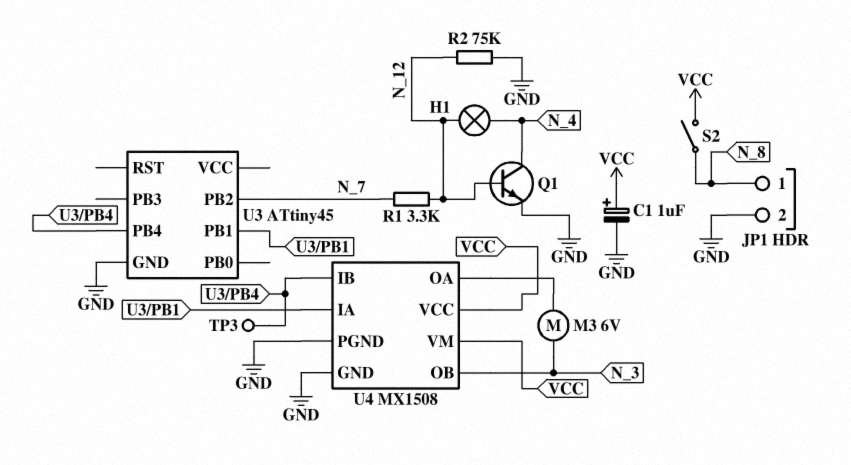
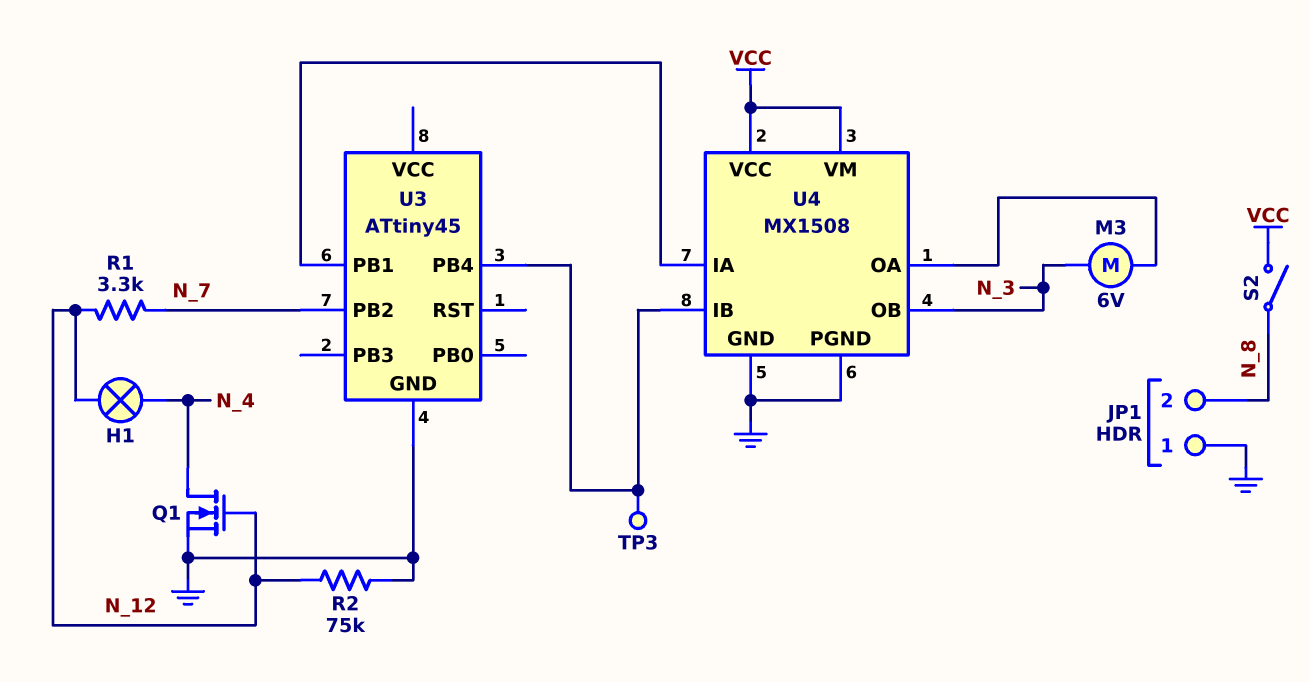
C1: 1uF (plus VCC, minus GND) -> none
JP1 pin 1: N_8 -> GND
JP1 pin 2: GND -> N_8
Q1: NPN (B N_12, C N_4, E GND) -> NMOS (G N_12, D N_4, S GND)

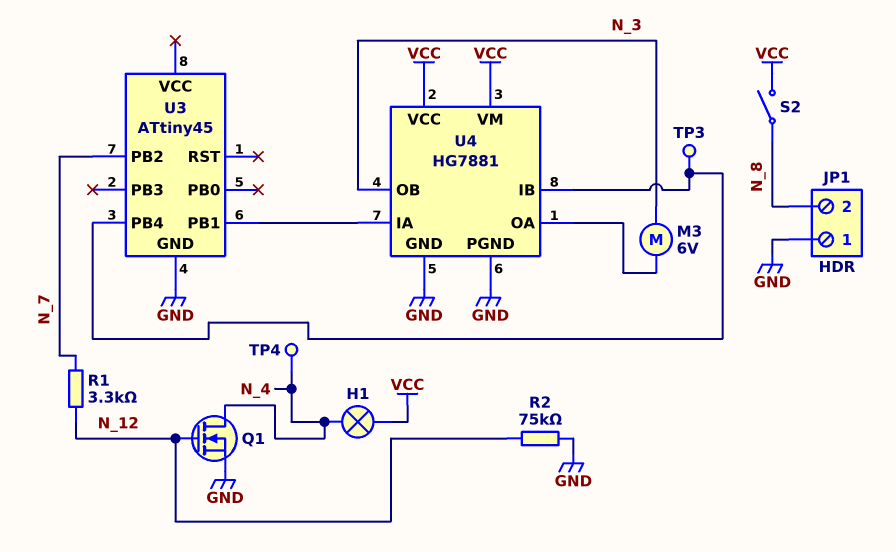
H1: lamp (N_4, N_12) -> lamp (N_4, VCC)
TP4: none -> test point (N_4)
U4: MX1508 -> HG7881

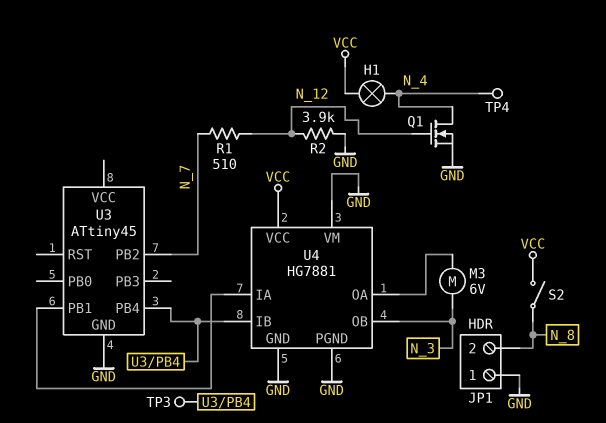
R1: 3.3k (N_7, N_12) -> 510 (N_7, N_12)
R2: 75k (GND, N_12) -> 3.9k (GND, N_12)
U4 pin VM: VCC -> GND

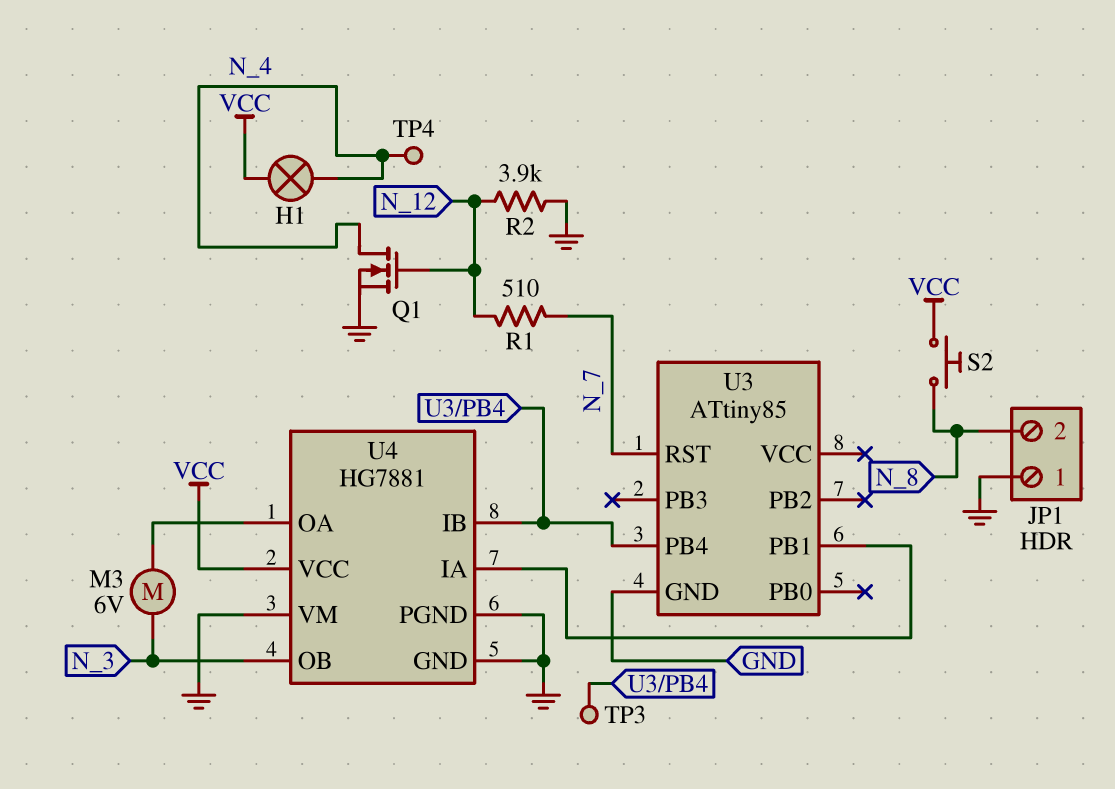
S2: switch (N_8, VCC) -> button (N_8, VCC)
U3: ATtiny45 -> ATtiny85
U3 pin PB2: N_7 -> none
U3 pin RST: none -> N_7

